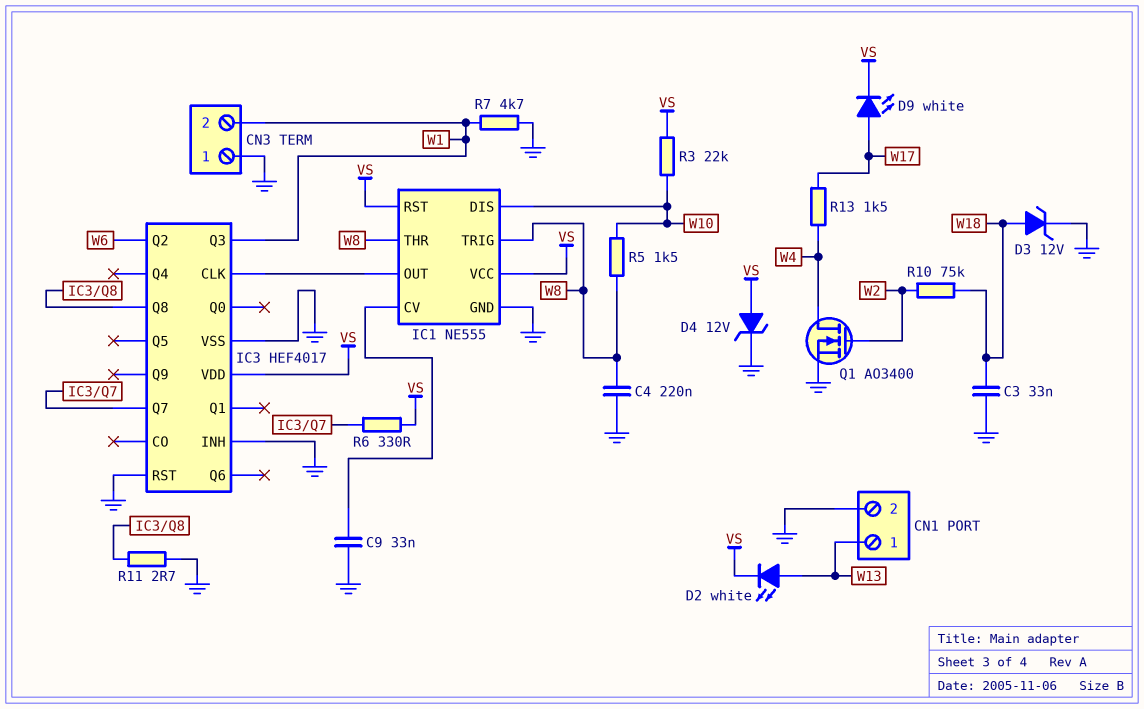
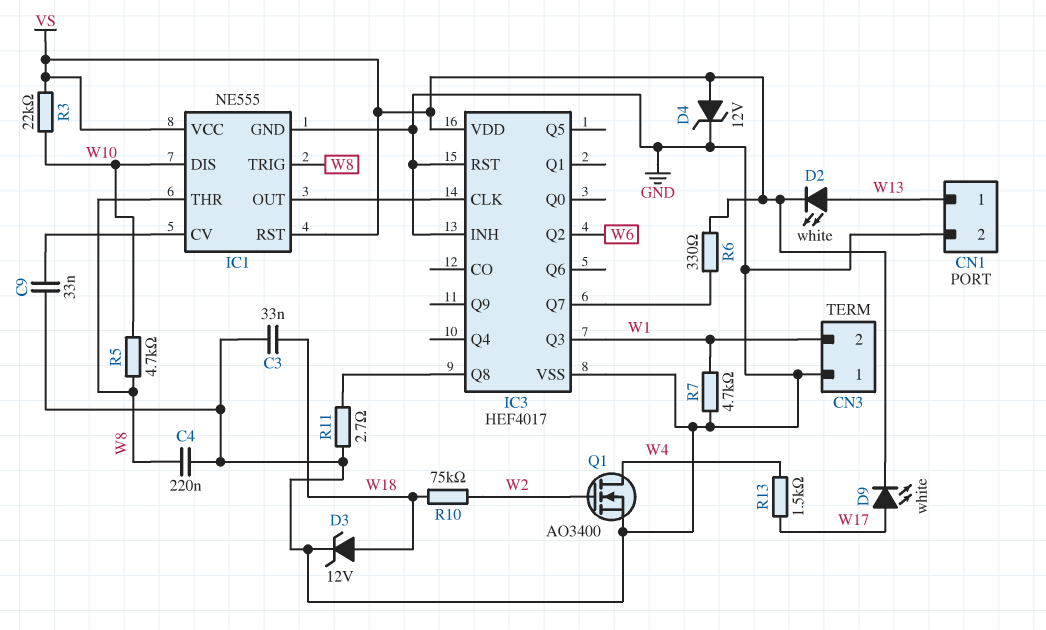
R5: 1.5k (W8, W10) -> 4.7k (W8, W10)

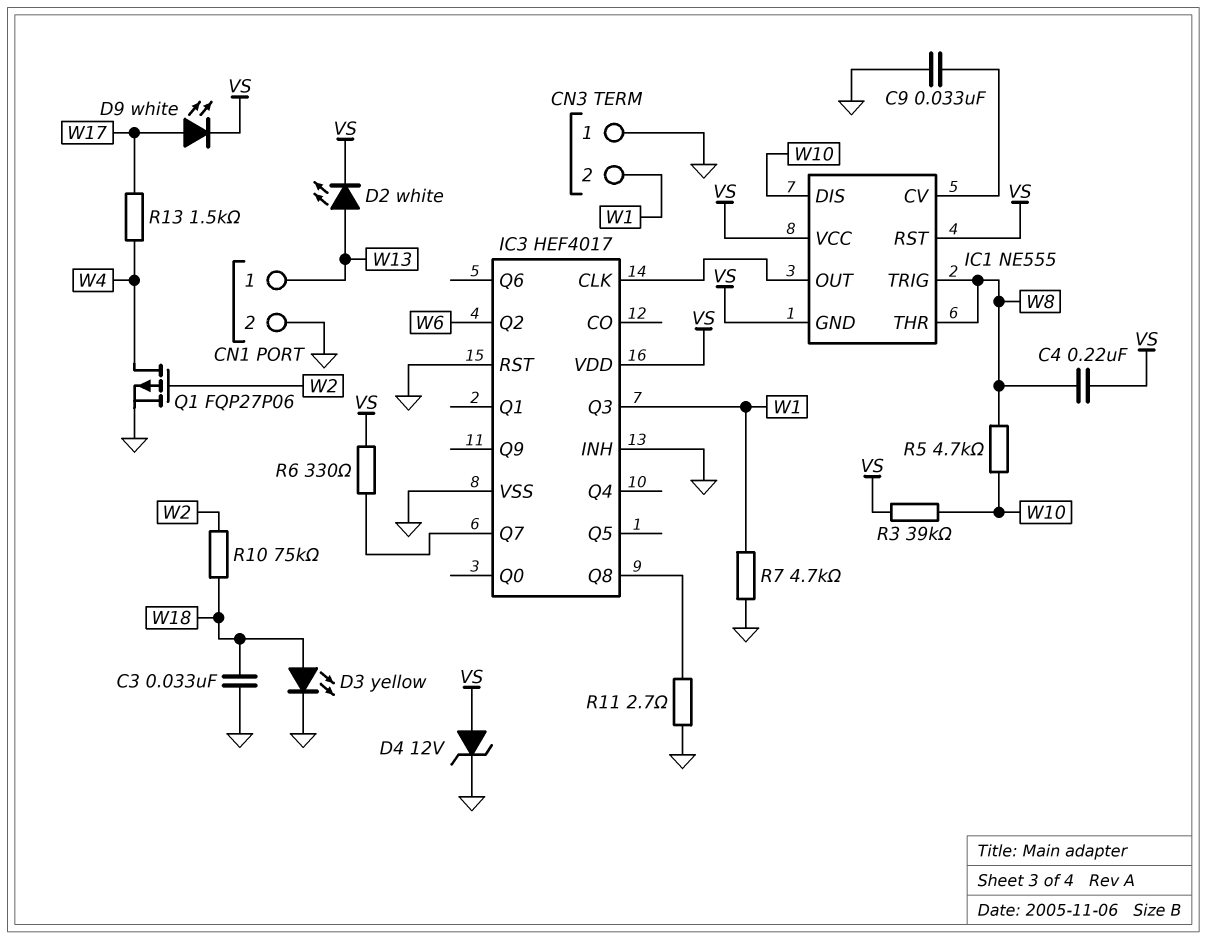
C4: 220nF (GND, W8) -> 220nF (VS, W8)
D3: zener 12V (A W18, K GND) -> LED yellow (A W18, K GND)
IC1 pin GND: GND -> VS
Q1: NMOS AO3400 (G W2, D W4, S GND) -> PMOS FQP27P06 (G W2, D W4, S GND)
R3: 22k (VS, W10) -> 39k (VS, W10)

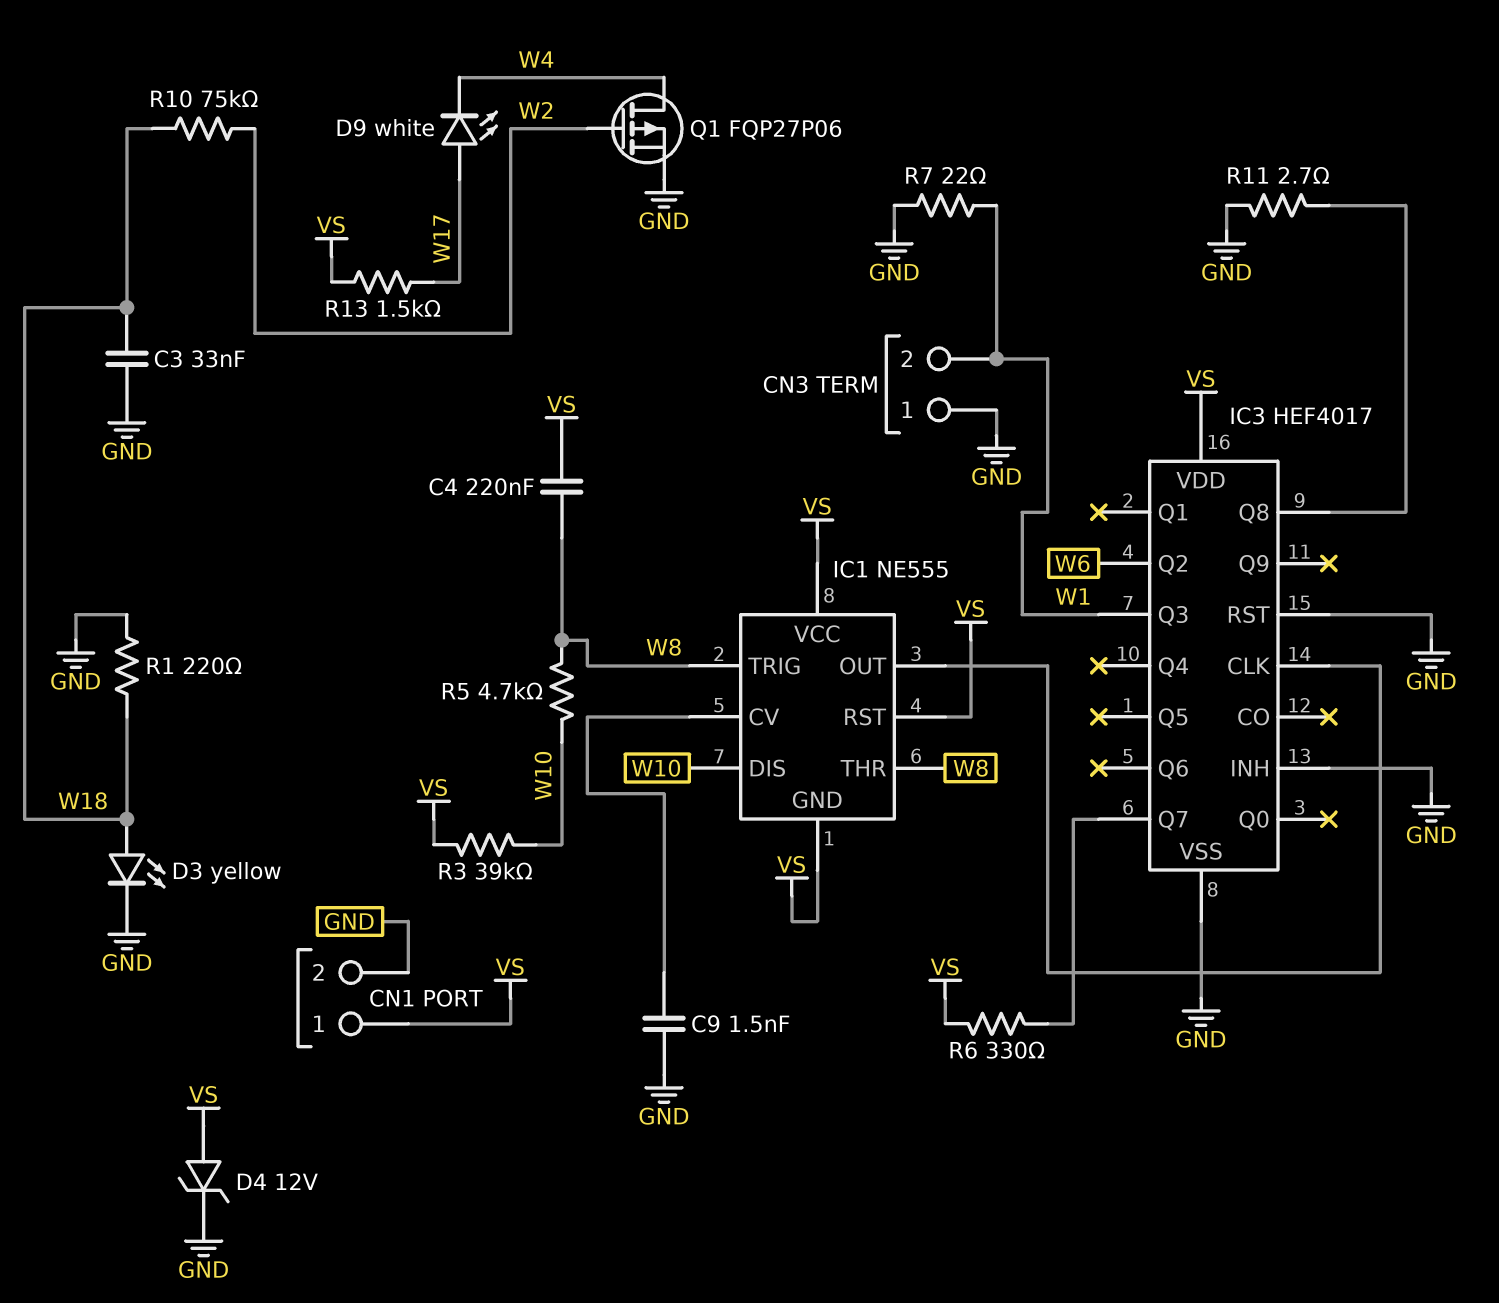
C9: 33nF (GND, IC1/CV) -> 1.5nF (GND, IC1/CV)
CN1 pin 1: W13 -> VS
D2: LED white (A W13, K VS) -> none
D9: LED white (A W17, K VS) -> LED white (A W17, K W4)
R1: none -> 220 (GND, W18)
R7: 4.7k (GND, W1) -> 22 (GND, W1)
R13: 1.5k (W4, W17) -> 1.5k (VS, W17)

